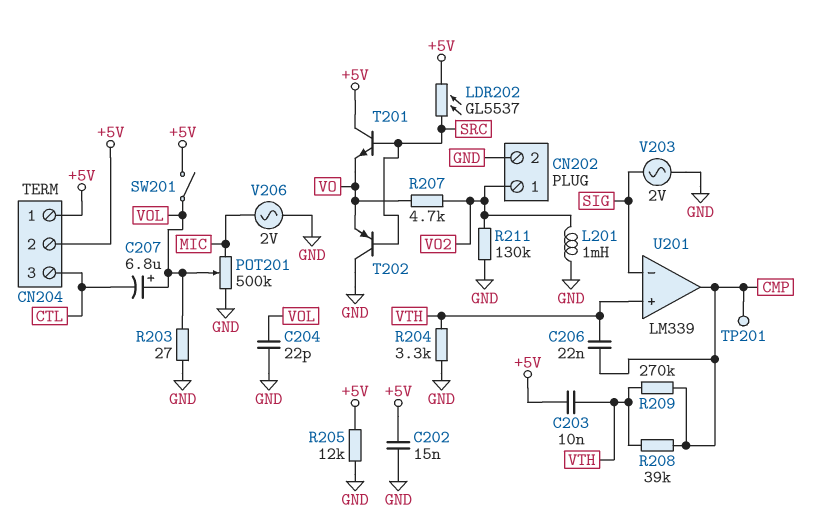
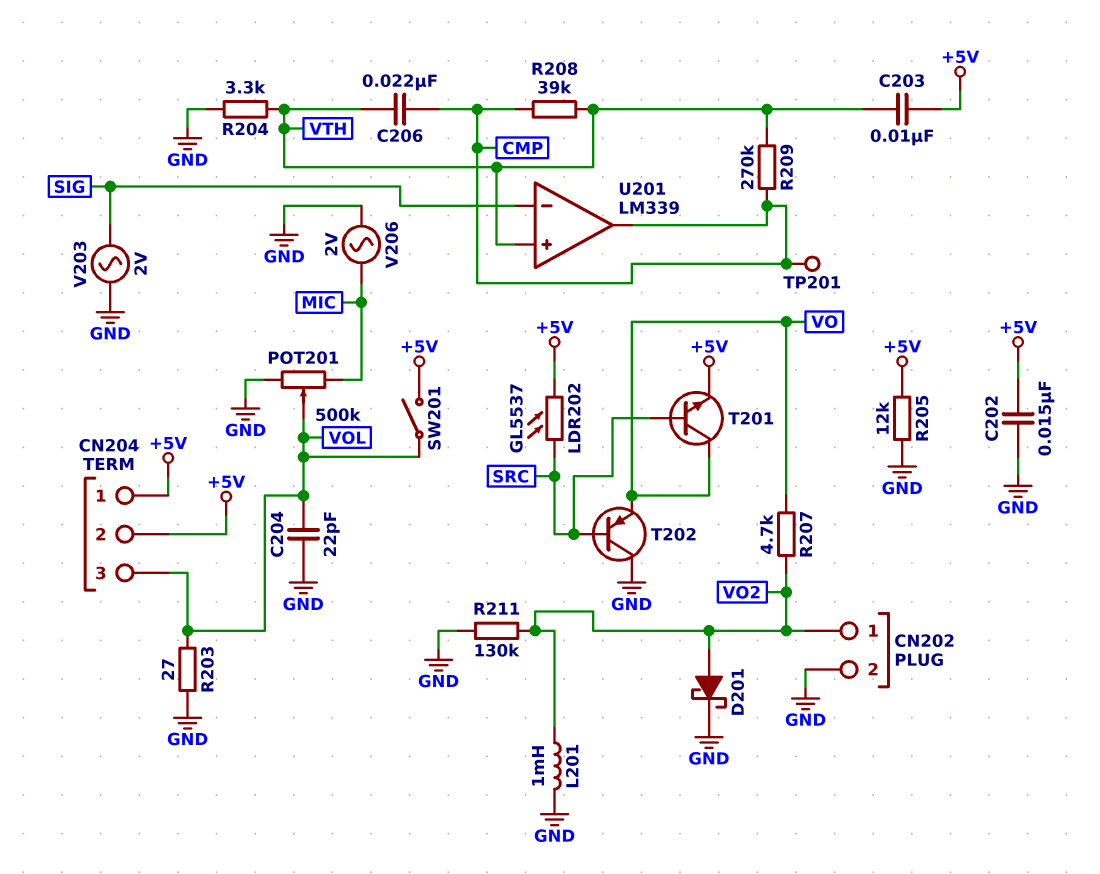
C207: 6.8uF (plus VOL, minus CTL) -> none
CN204 pin 3: CTL -> VOL
D201: none -> schottky (A VO2, K GND)
T201: NPN (B SRC, C +5V, E VO) -> NPN (B SRC, C VO, E +5V)

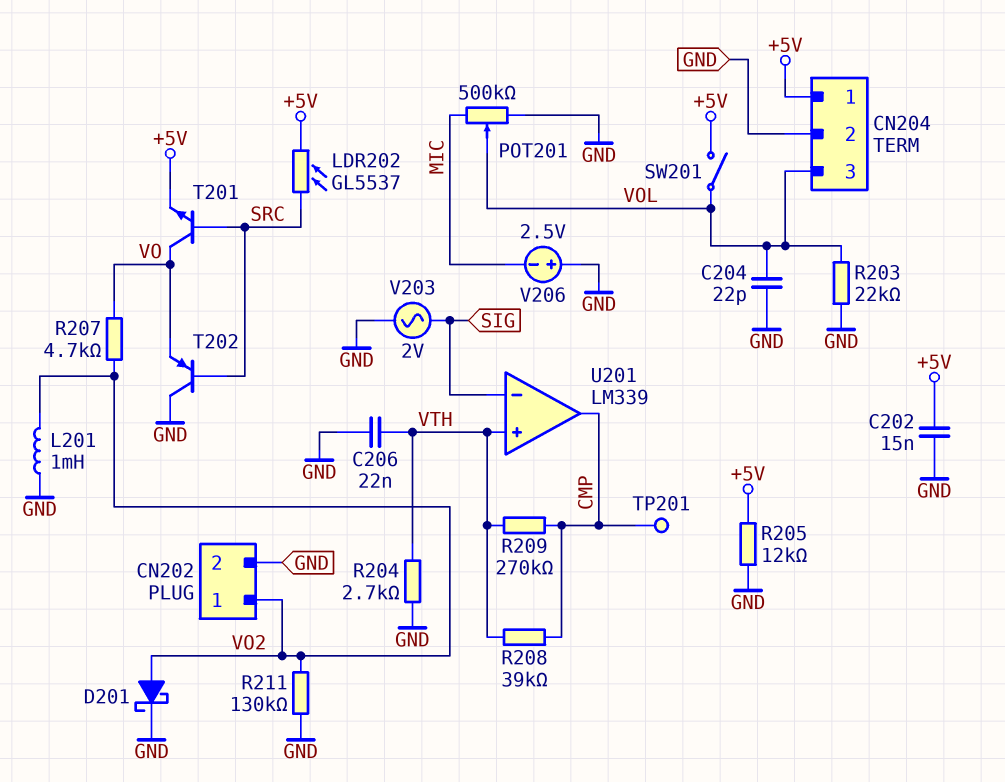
C203: 10nF (+5V, VTH) -> none
C206: 22nF (CMP, VTH) -> 22nF (GND, VTH)
CN204 pin 2: +5V -> GND
R203: 27 (GND, VOL) -> 22k (GND, VOL)
R204: 3.3k (GND, VTH) -> 2.7k (GND, VTH)
V206: AC 2V (GND, MIC) -> 2.5V (plus GND, minus MIC)

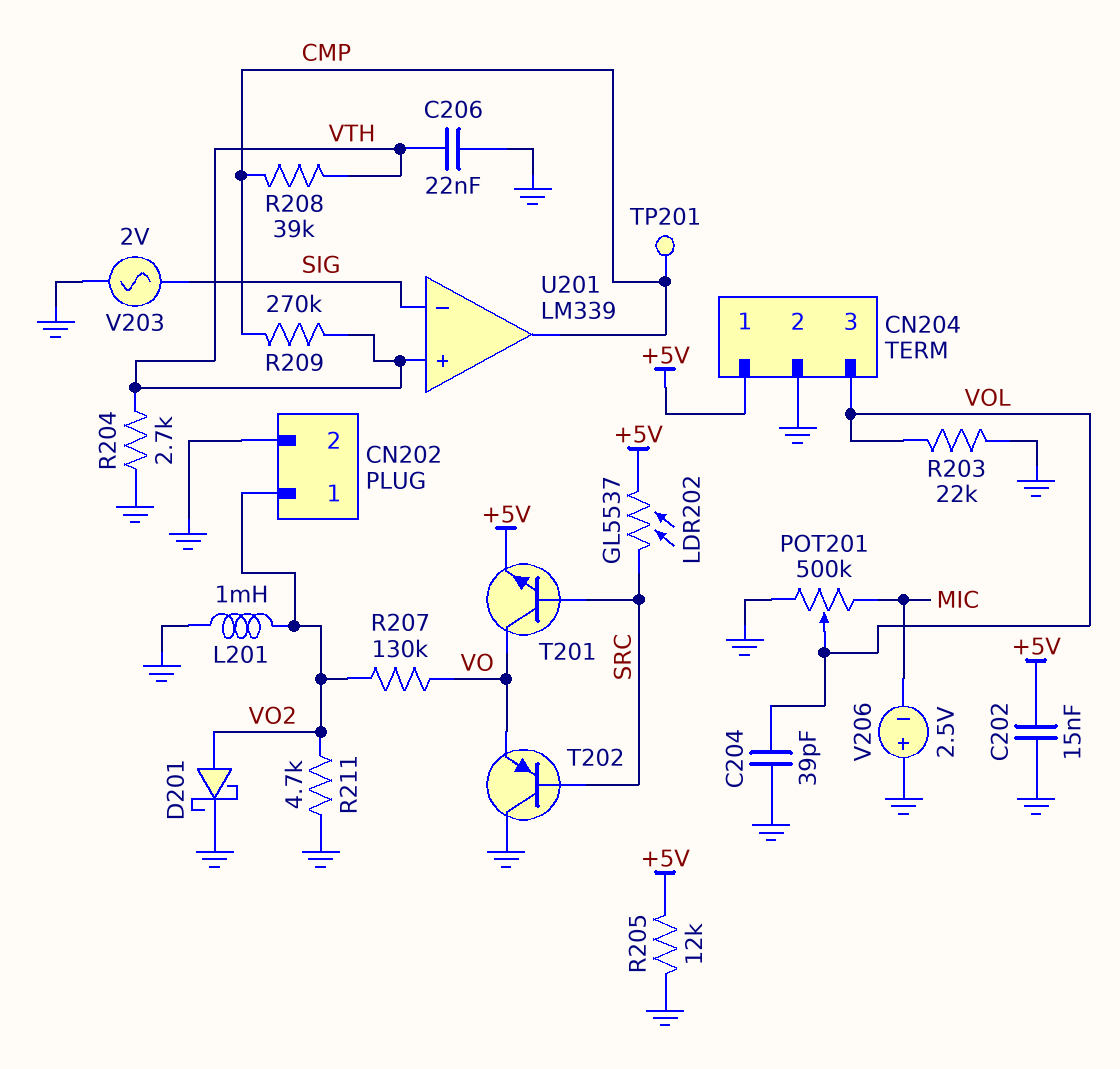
C204: 22pF (GND, VOL) -> 39pF (GND, VOL)
R207: 4.7k (VO, VO2) -> 130k (VO, VO2)
R211: 130k (GND, VO2) -> 4.7k (GND, VO2)
SW201: switch (+5V, VOL) -> none

